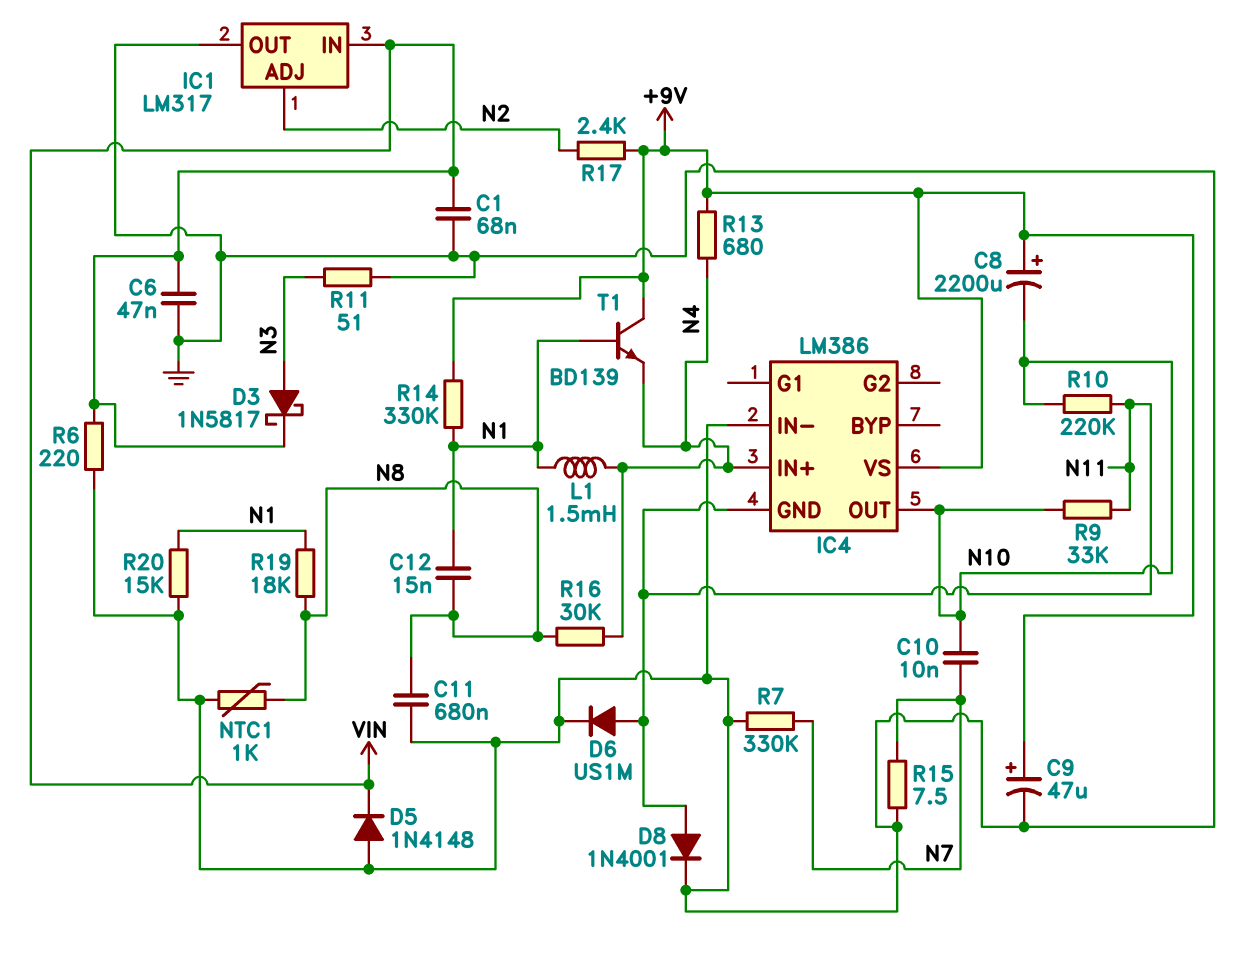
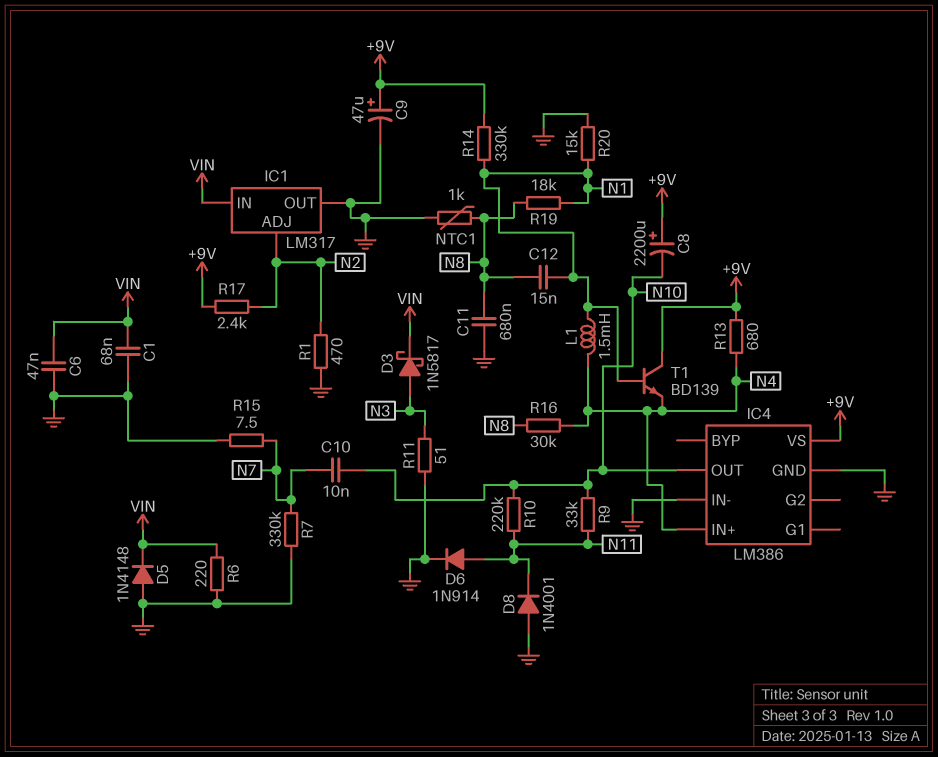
D6: diode US1M (A N11, K GND) -> diode 1N914 (A N11, K GND)
D8: diode 1N4001 (A N11, K GND) -> diode 1N4001 (A GND, K N11)
IC4 pin GND: N11 -> GND
R1: none -> 470 (GND, N2)

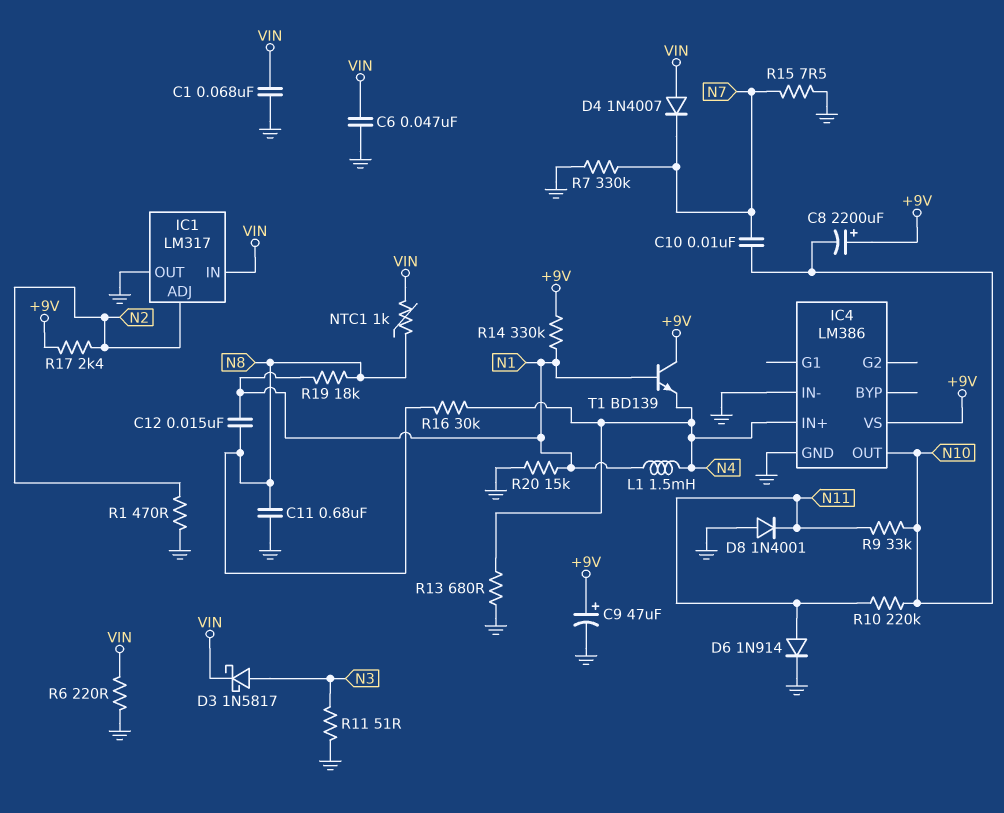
D4: none -> diode 1N4007 (A VIN, K N7)
D5: diode 1N4148 (A GND, K VIN) -> none
NTC1: 1k (GND, N8) -> 1k (N8, VIN)
R13: 680 (+9V, N4) -> 680 (GND, N4)

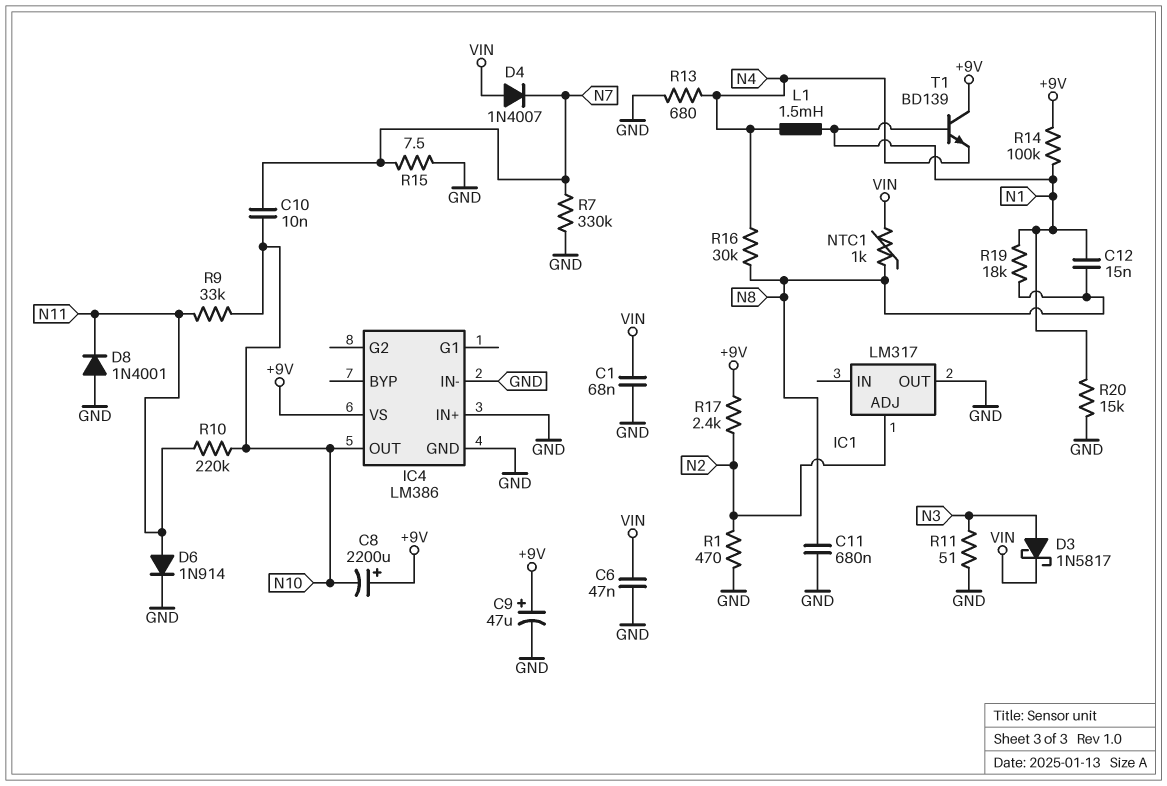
IC1 pin IN: VIN -> none
IC4 pin IN+: N4 -> GND
R6: 220 (GND, VIN) -> none
R14: 330k (+9V, N1) -> 100k (+9V, N1)

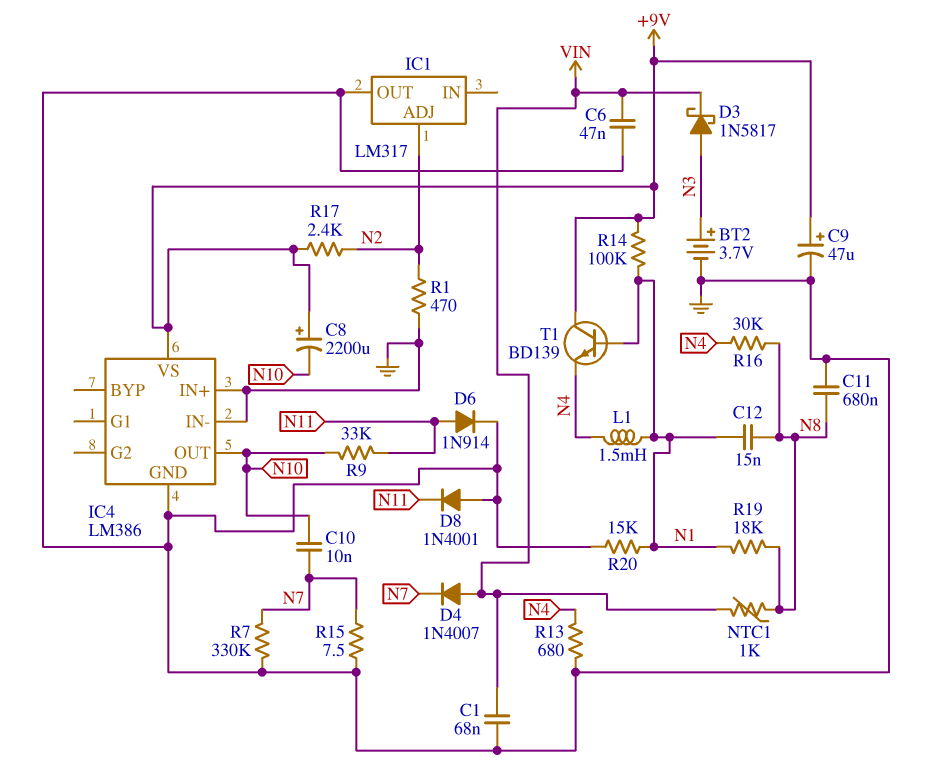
BT2: none -> 3.7V (plus N3, minus GND)
R10: 220k (N10, N11) -> none
R11: 51 (GND, N3) -> none

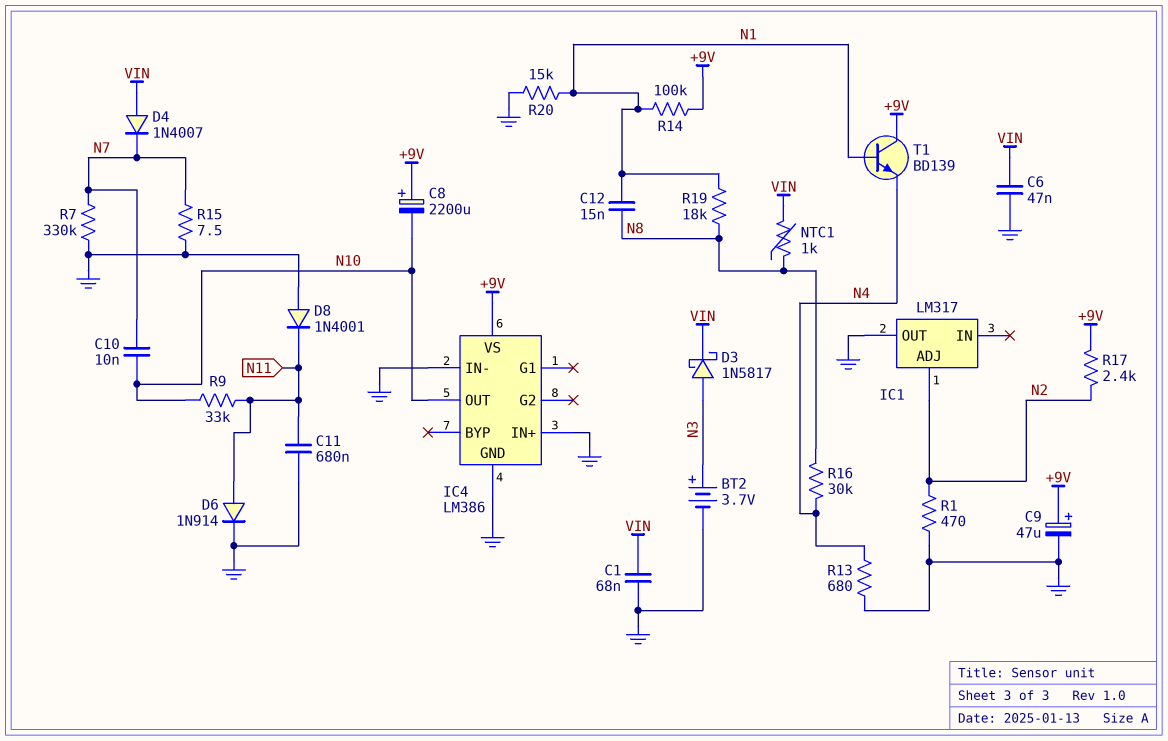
C11: 680nF (GND, N8) -> 680nF (GND, N11)
L1: 1.5mH (N1, N4) -> none

